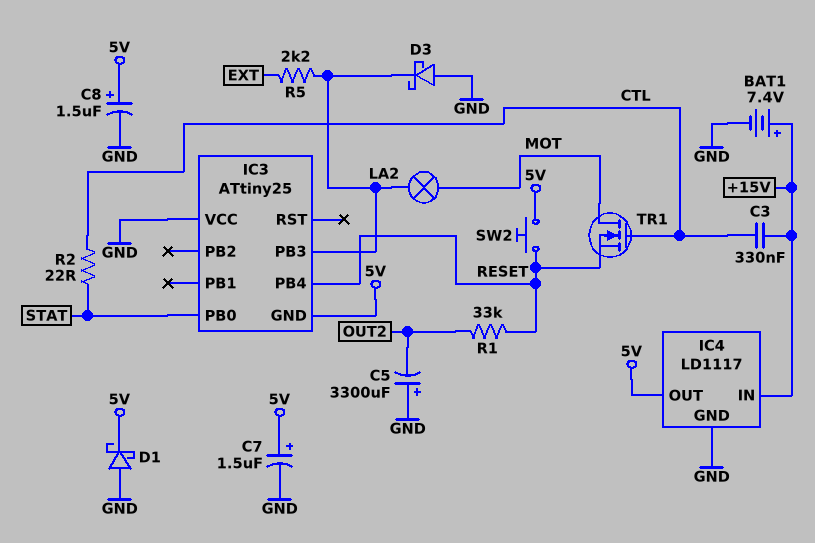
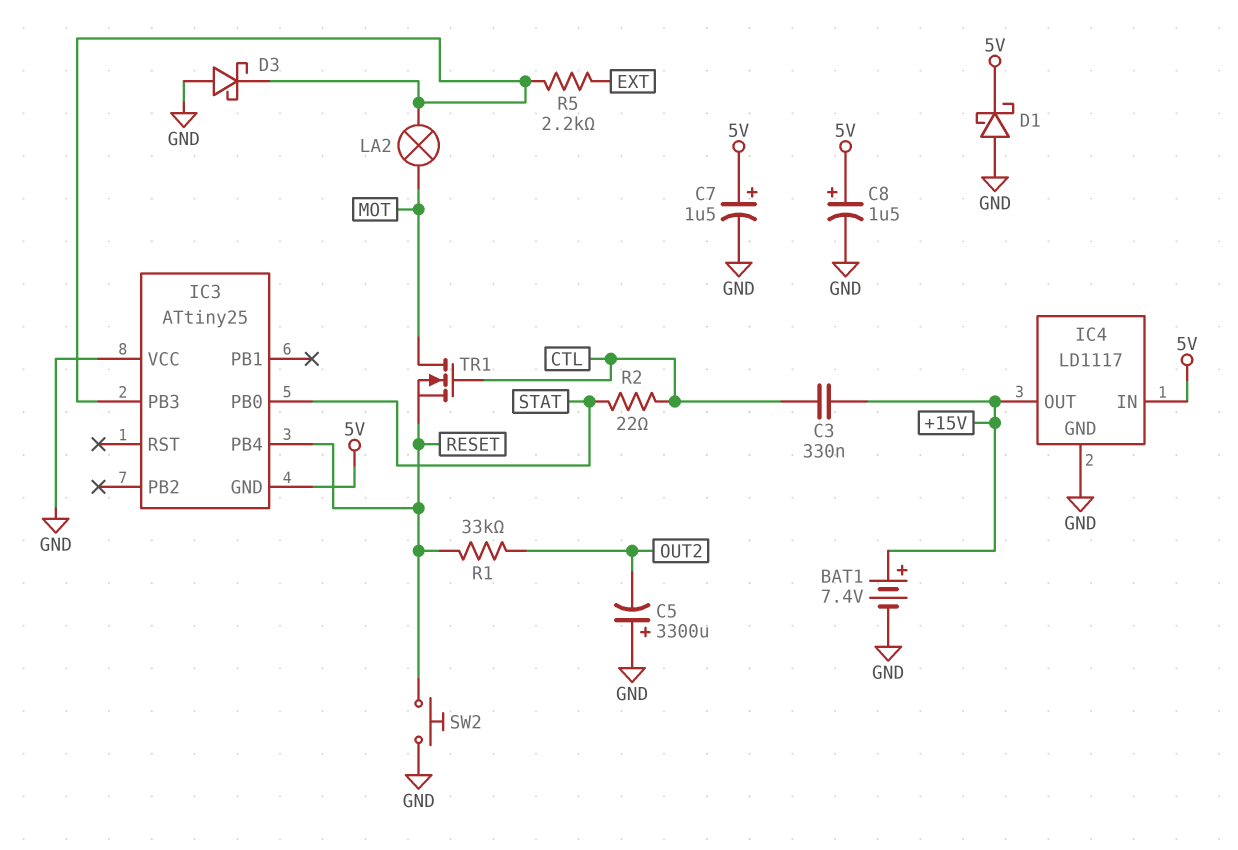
IC4 pin IN: +15V -> 5V
IC4 pin OUT: 5V -> +15V
SW2: button (5V, RESET) -> button (GND, RESET)

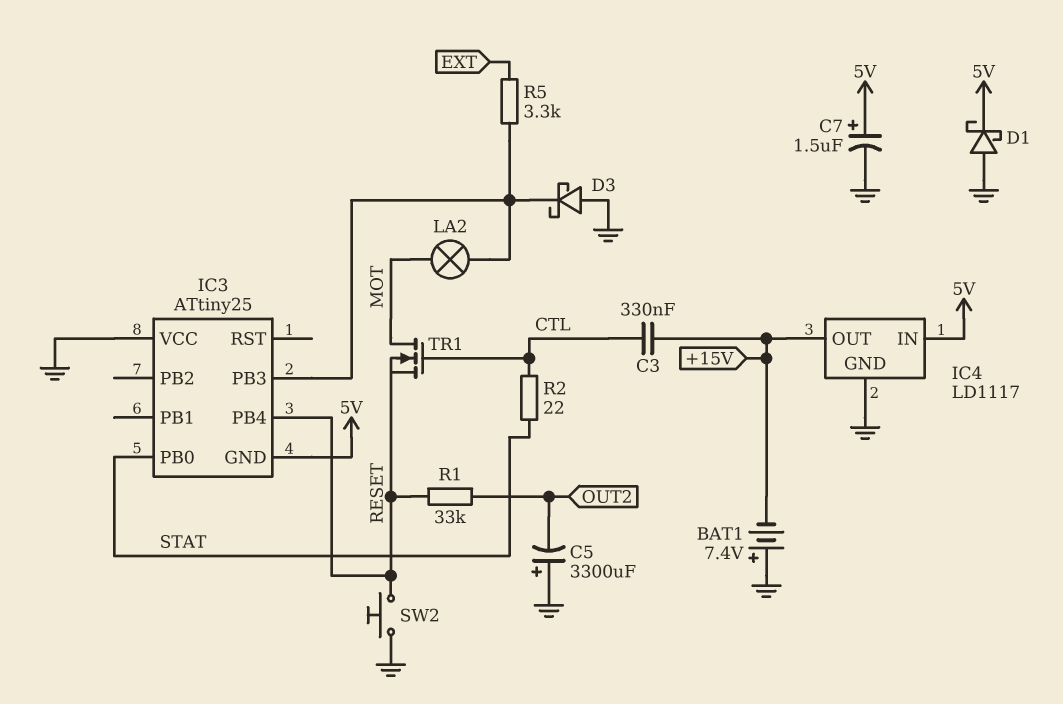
BAT1: 7.4V (plus +15V, minus GND) -> 7.4V (plus GND, minus +15V)
C8: 1.5uF (plus 5V, minus GND) -> none
R5: 2.2k (EXT, IC3/PB3) -> 3.3k (EXT, IC3/PB3)

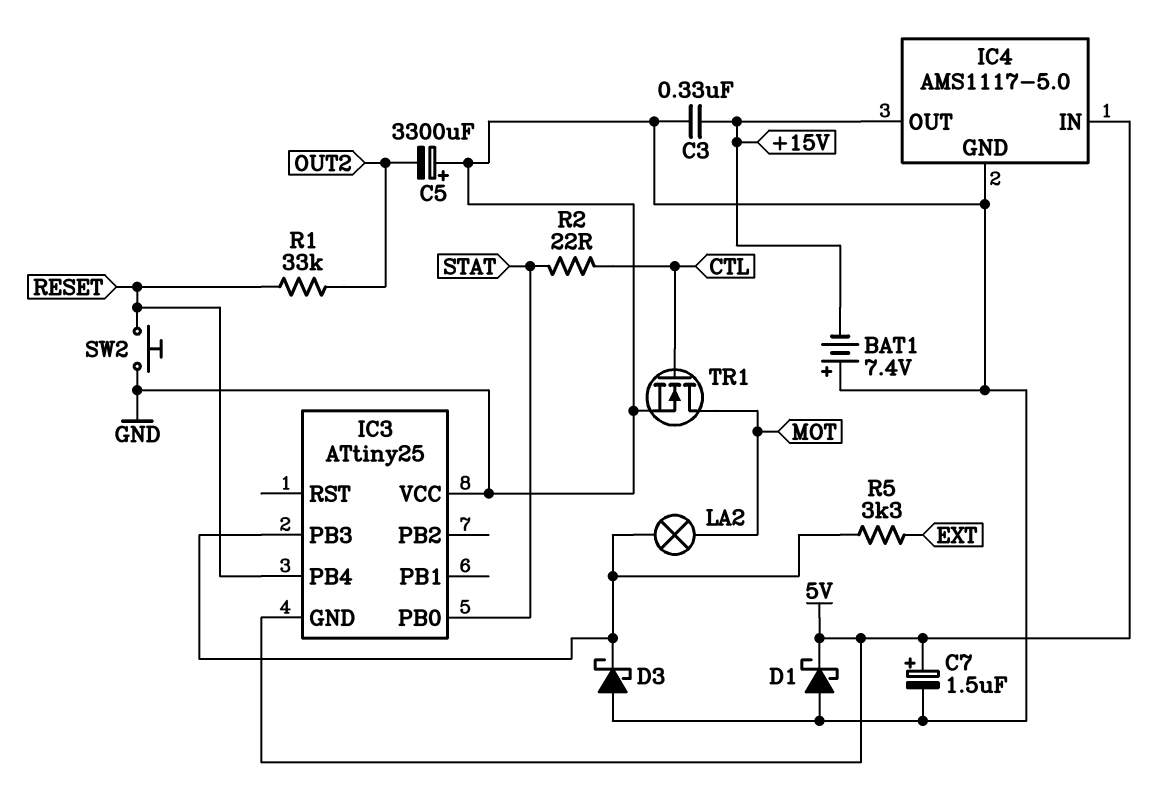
C3: 330nF (+15V, CTL) -> 330nF (+15V, GND)
IC4: LD1117 -> AMS1117-5.0
TR1: NMOS (G CTL, D MOT, S RESET) -> NMOS (G CTL, D MOT, S GND)

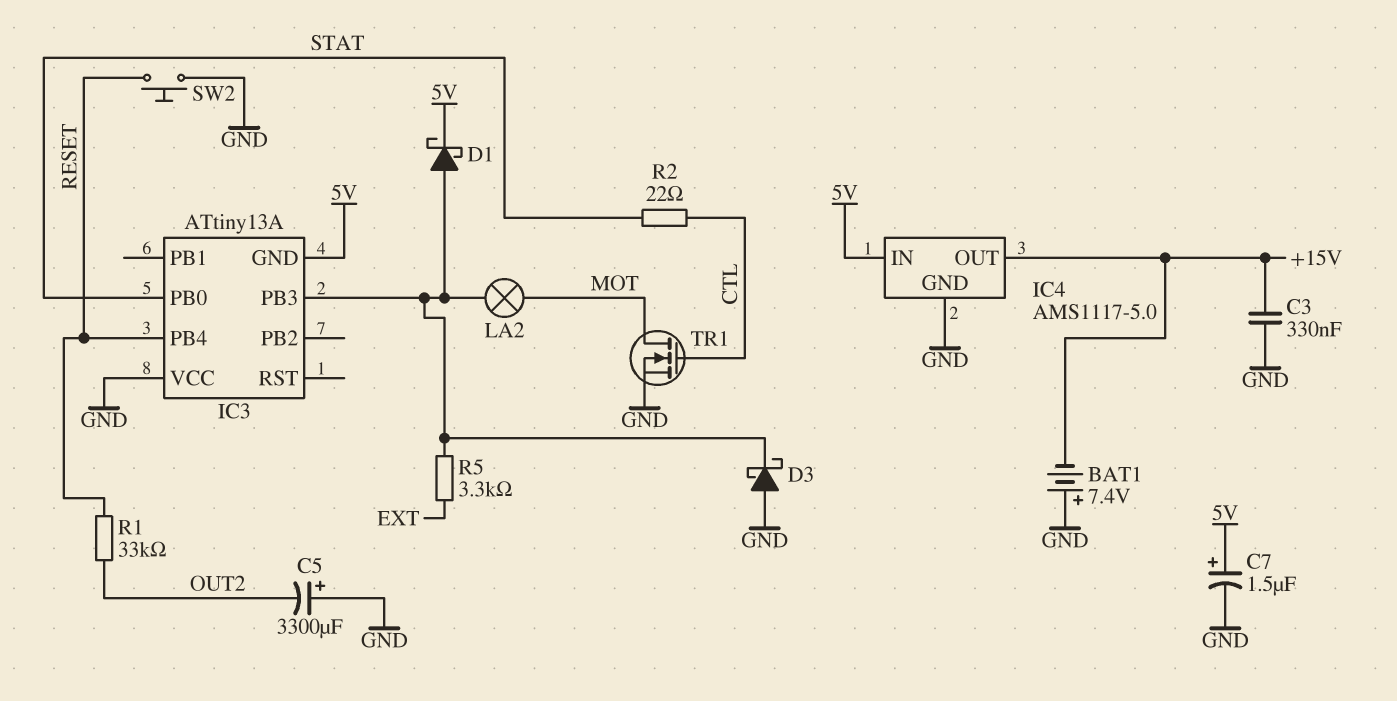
D1: schottky (A GND, K 5V) -> schottky (A IC3/PB3, K 5V)
IC3: ATtiny25 -> ATtiny13A

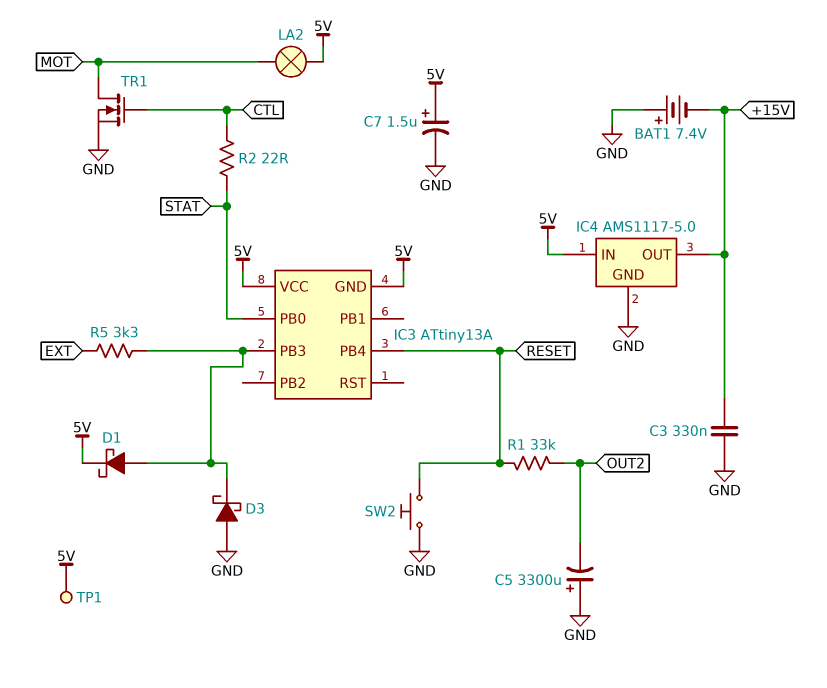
IC3 pin VCC: GND -> 5V
LA2: lamp (IC3/PB3, MOT) -> lamp (5V, MOT)
TP1: none -> test point (5V)

